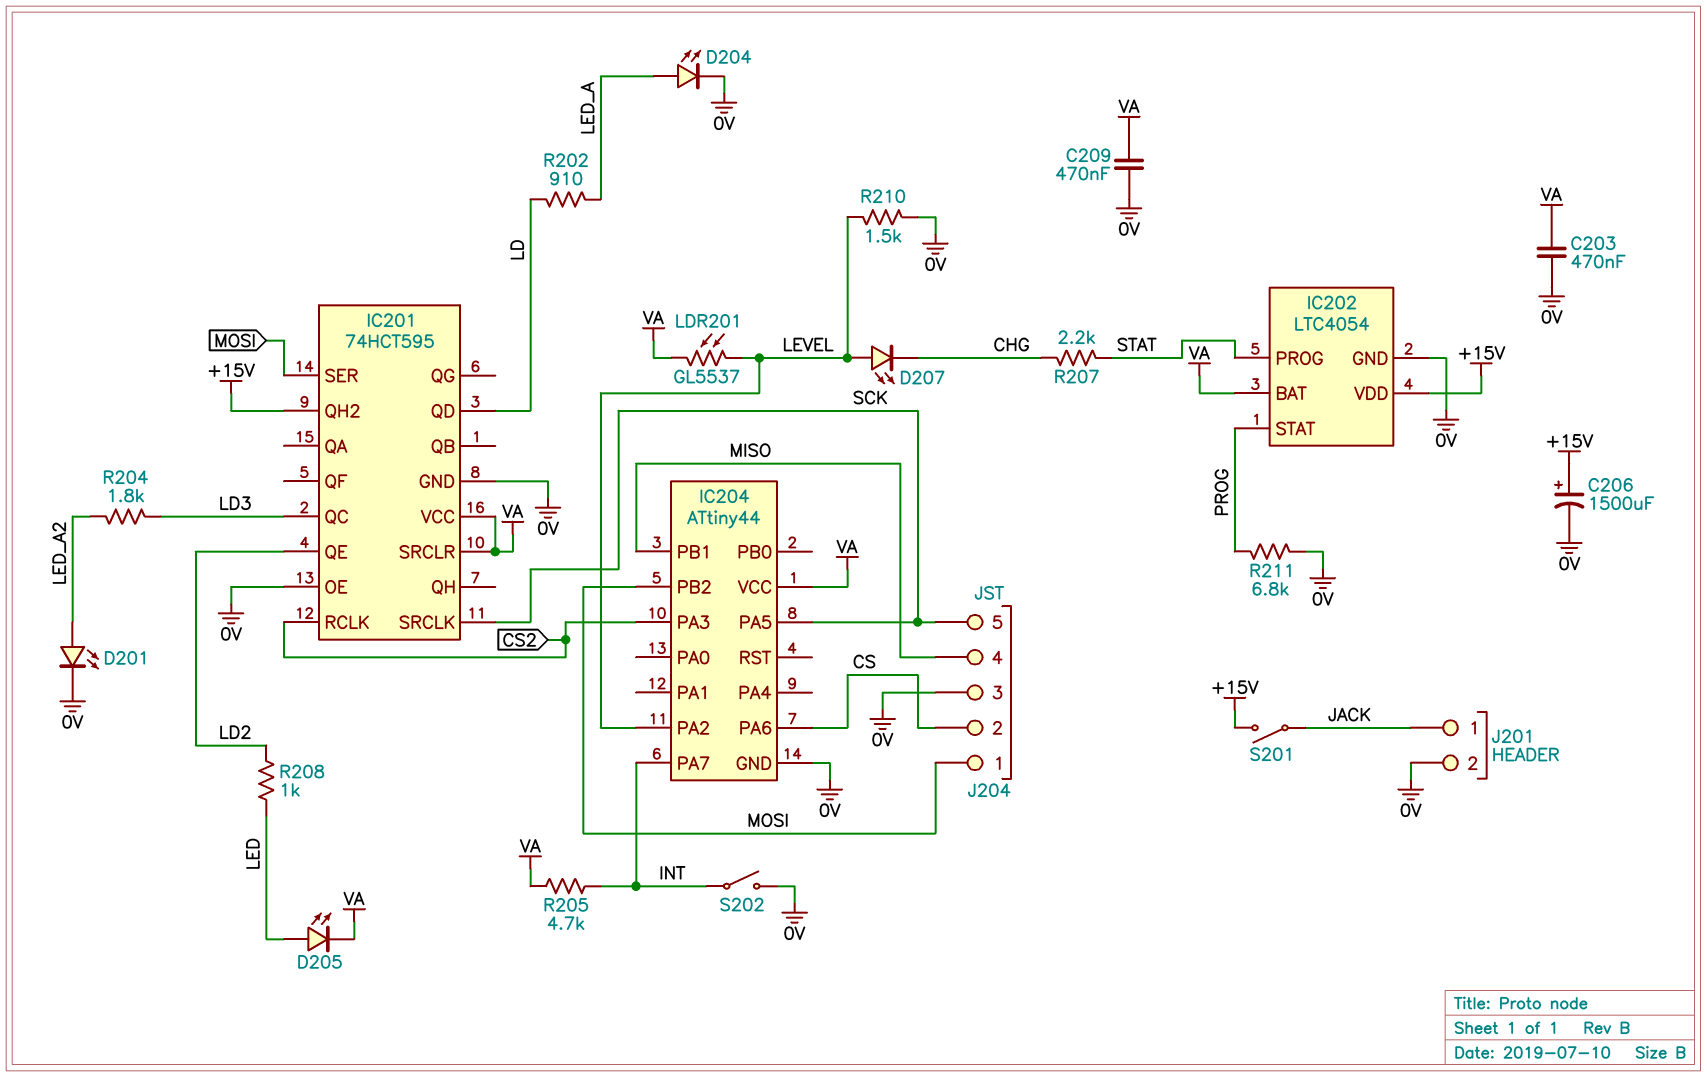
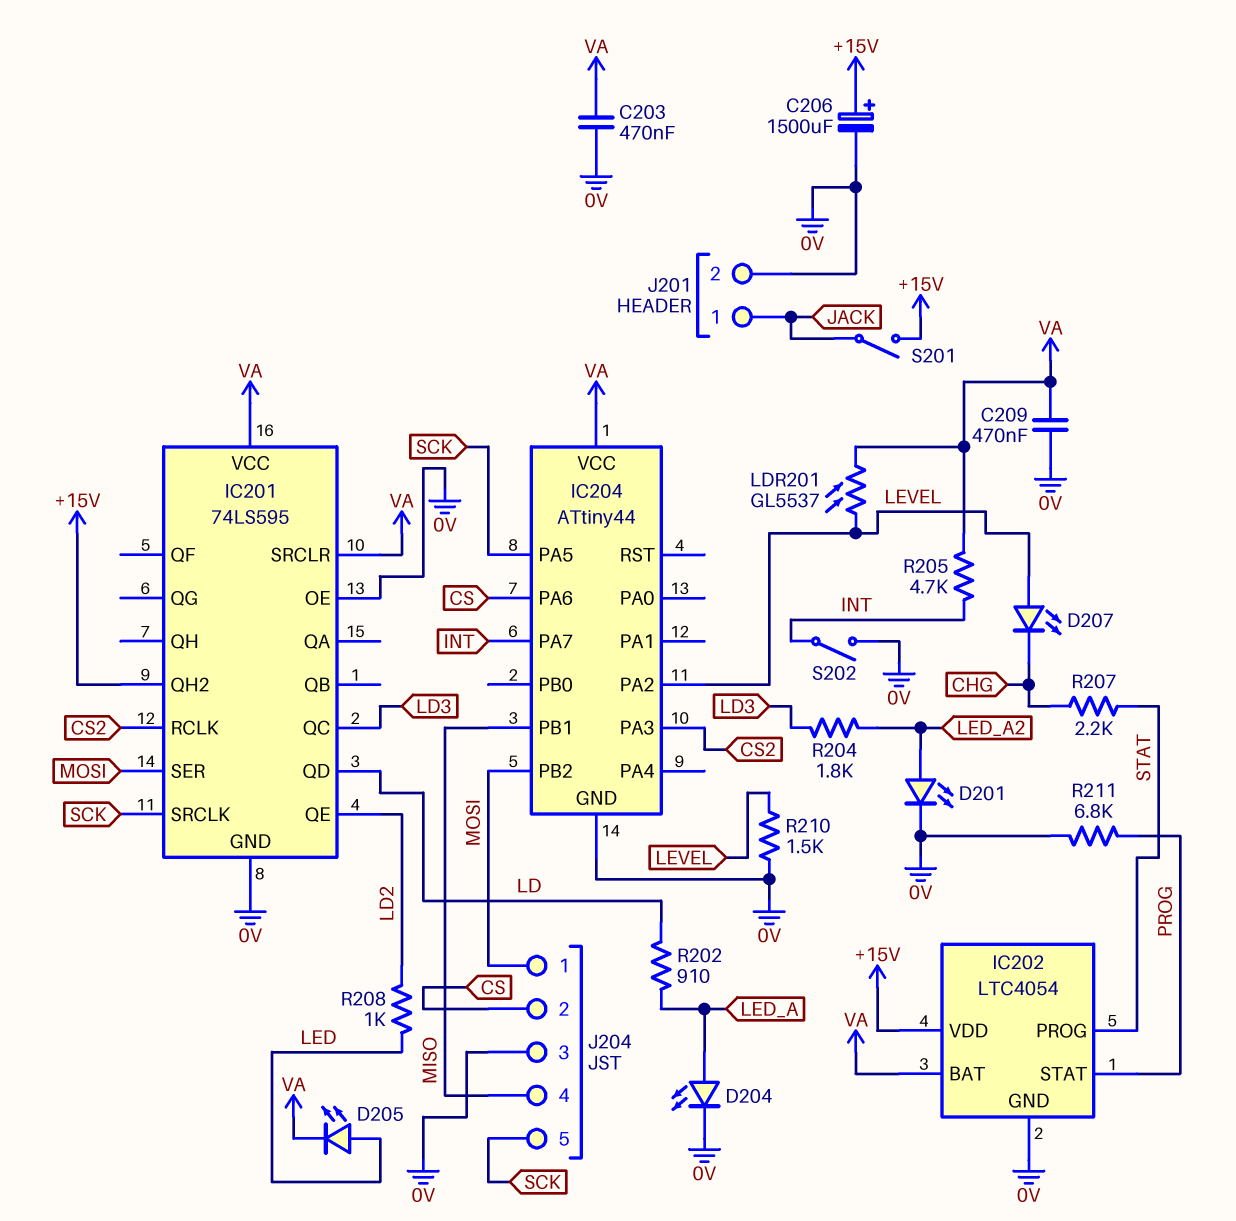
IC201: 74HCT595 -> 74LS595

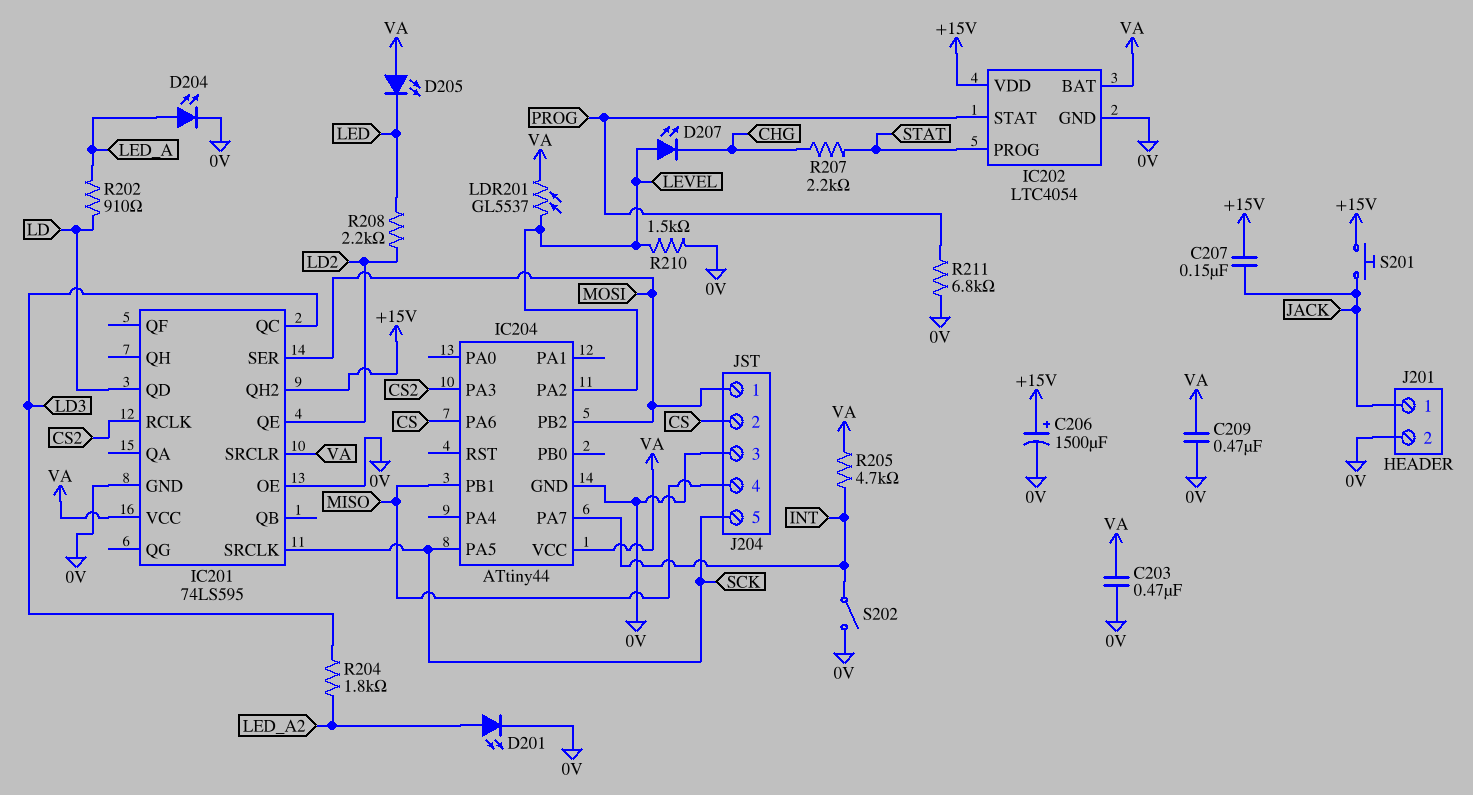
C207: none -> 150nF (+15V, JACK)
D205: LED (A LED, K VA) -> LED (A VA, K LED)
R208: 1k (LD2, LED) -> 2.2k (LD2, LED)
S201: switch (+15V, JACK) -> button (+15V, JACK)

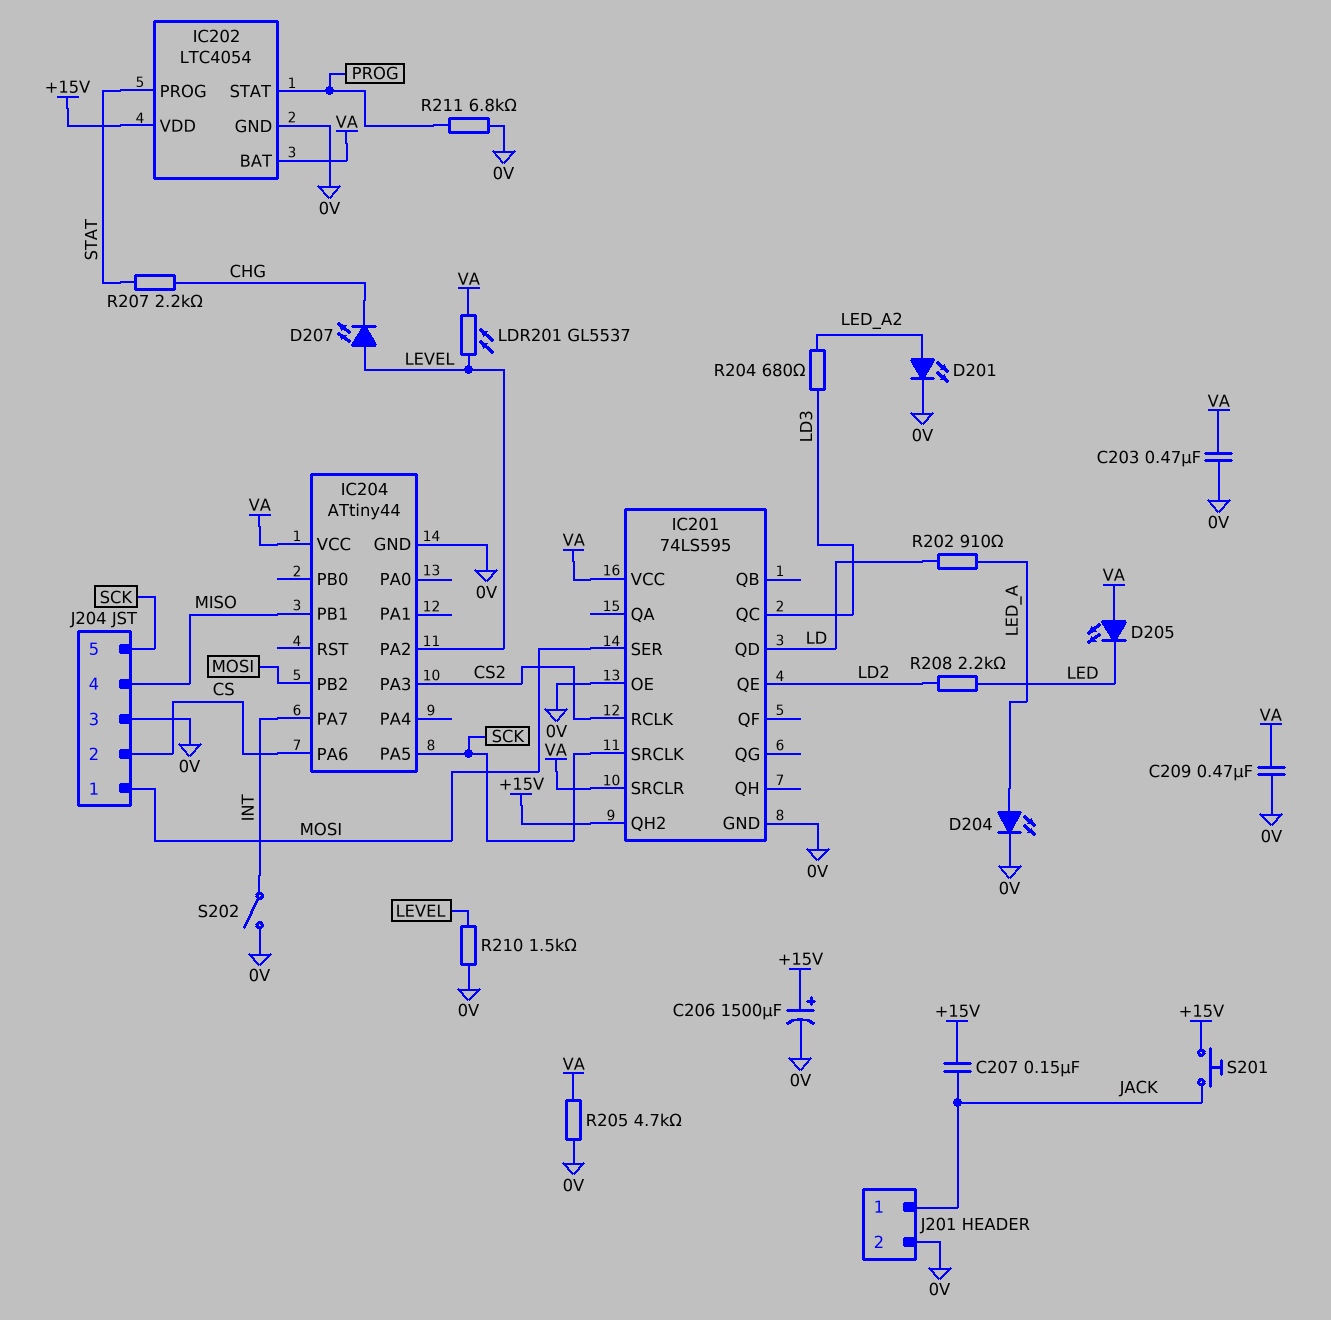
R204: 1.8k (LD3, LED_A2) -> 680 (LD3, LED_A2)
R205: 4.7k (INT, VA) -> 4.7k (0V, VA)

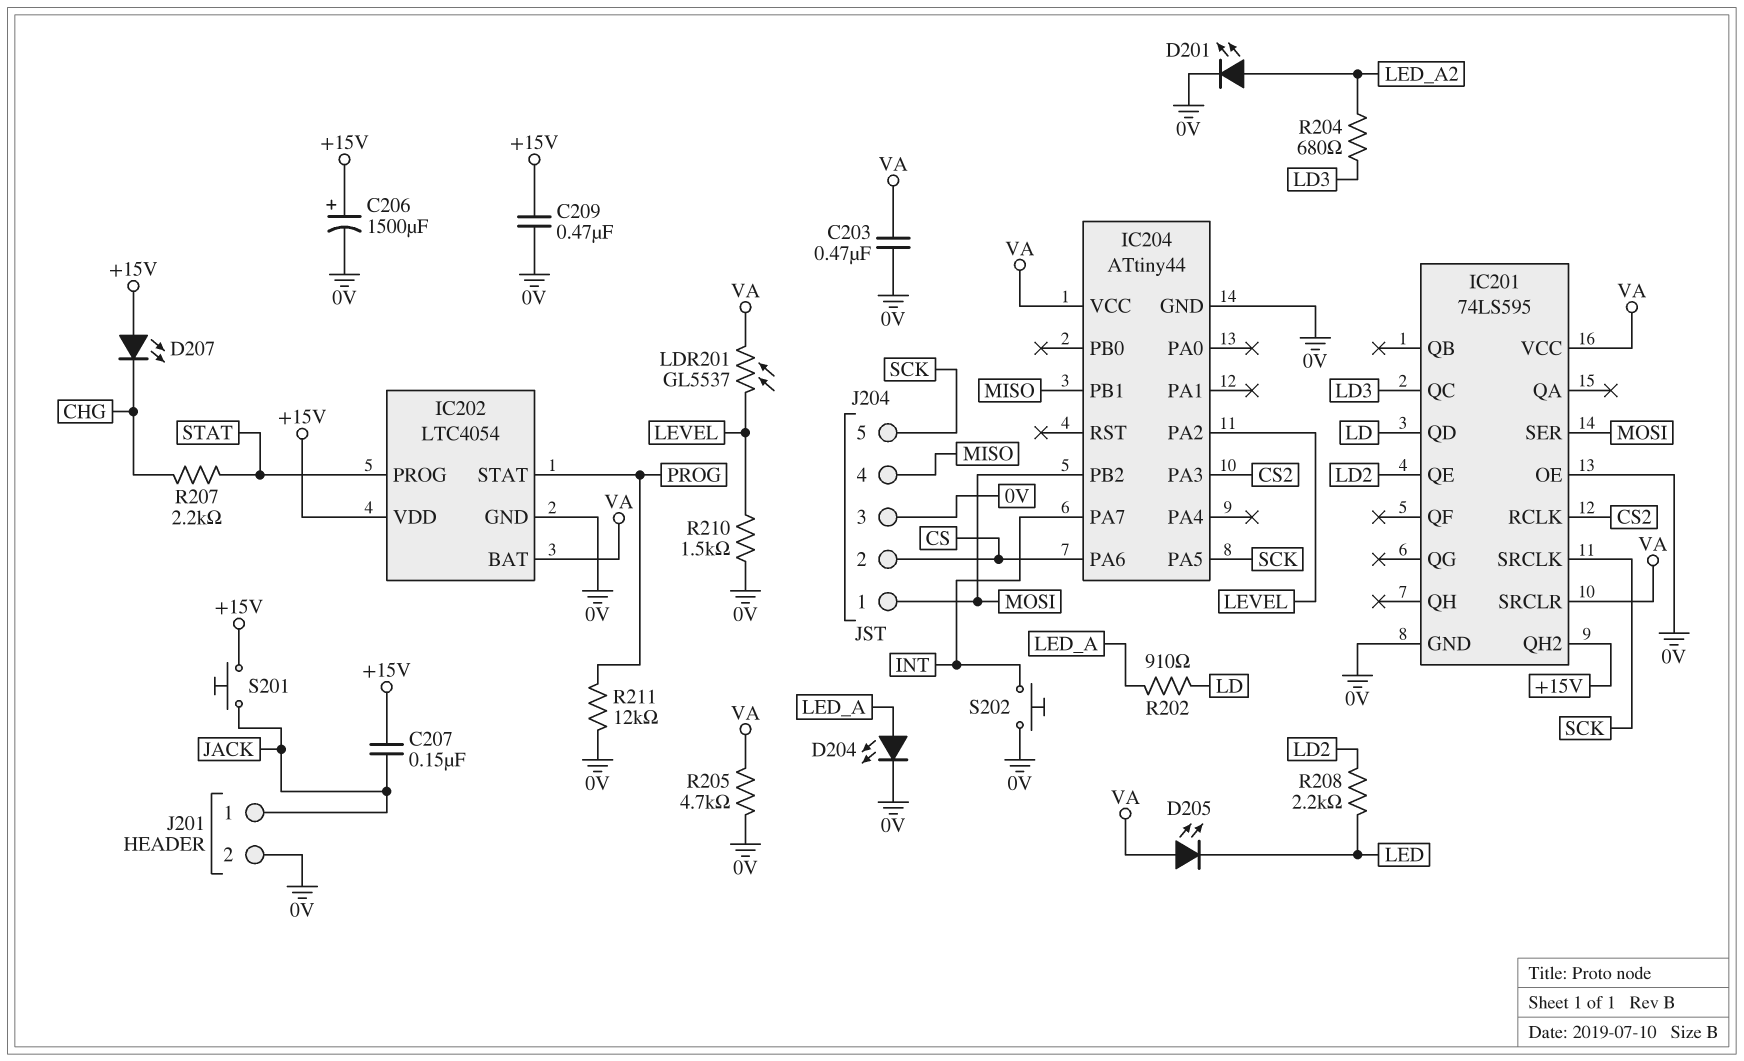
C209: 470nF (0V, VA) -> 470nF (+15V, 0V)
D207: LED (A LEVEL, K CHG) -> LED (A +15V, K CHG)
R211: 6.8k (0V, PROG) -> 12k (0V, PROG)
S202: switch (0V, INT) -> button (0V, INT)

